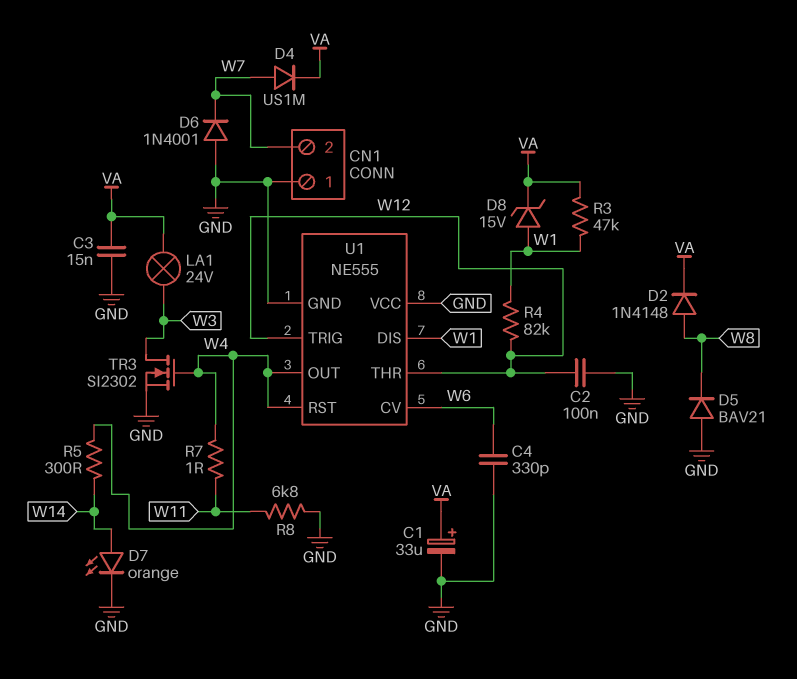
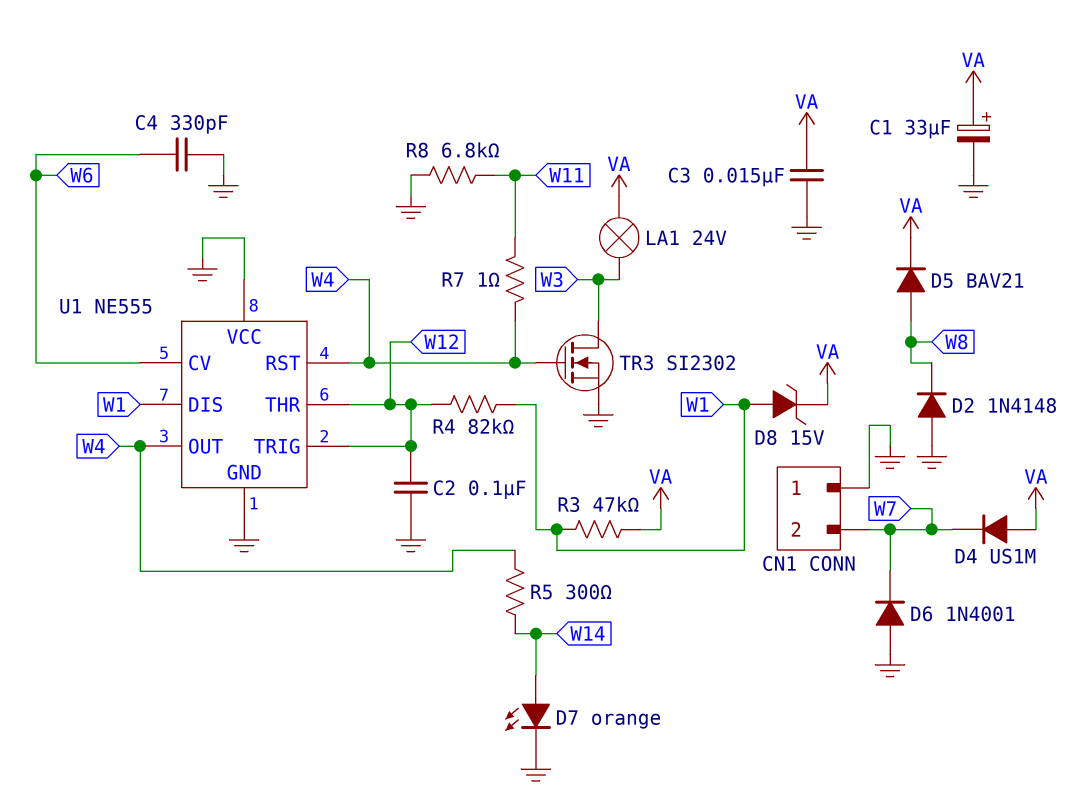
D2: diode 1N4148 (A W8, K VA) -> diode 1N4148 (A GND, K W8)
D4: diode US1M (A W7, K VA) -> diode US1M (A VA, K W7)
D5: diode BAV21 (A GND, K W8) -> diode BAV21 (A W8, K VA)

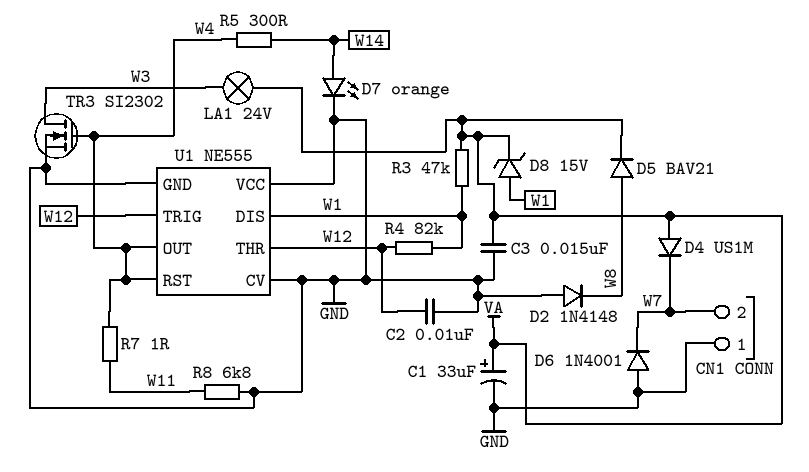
C2: 100nF (GND, W12) -> 10nF (GND, W12)
C4: 330pF (GND, W6) -> none
U1 pin CV: W6 -> GND

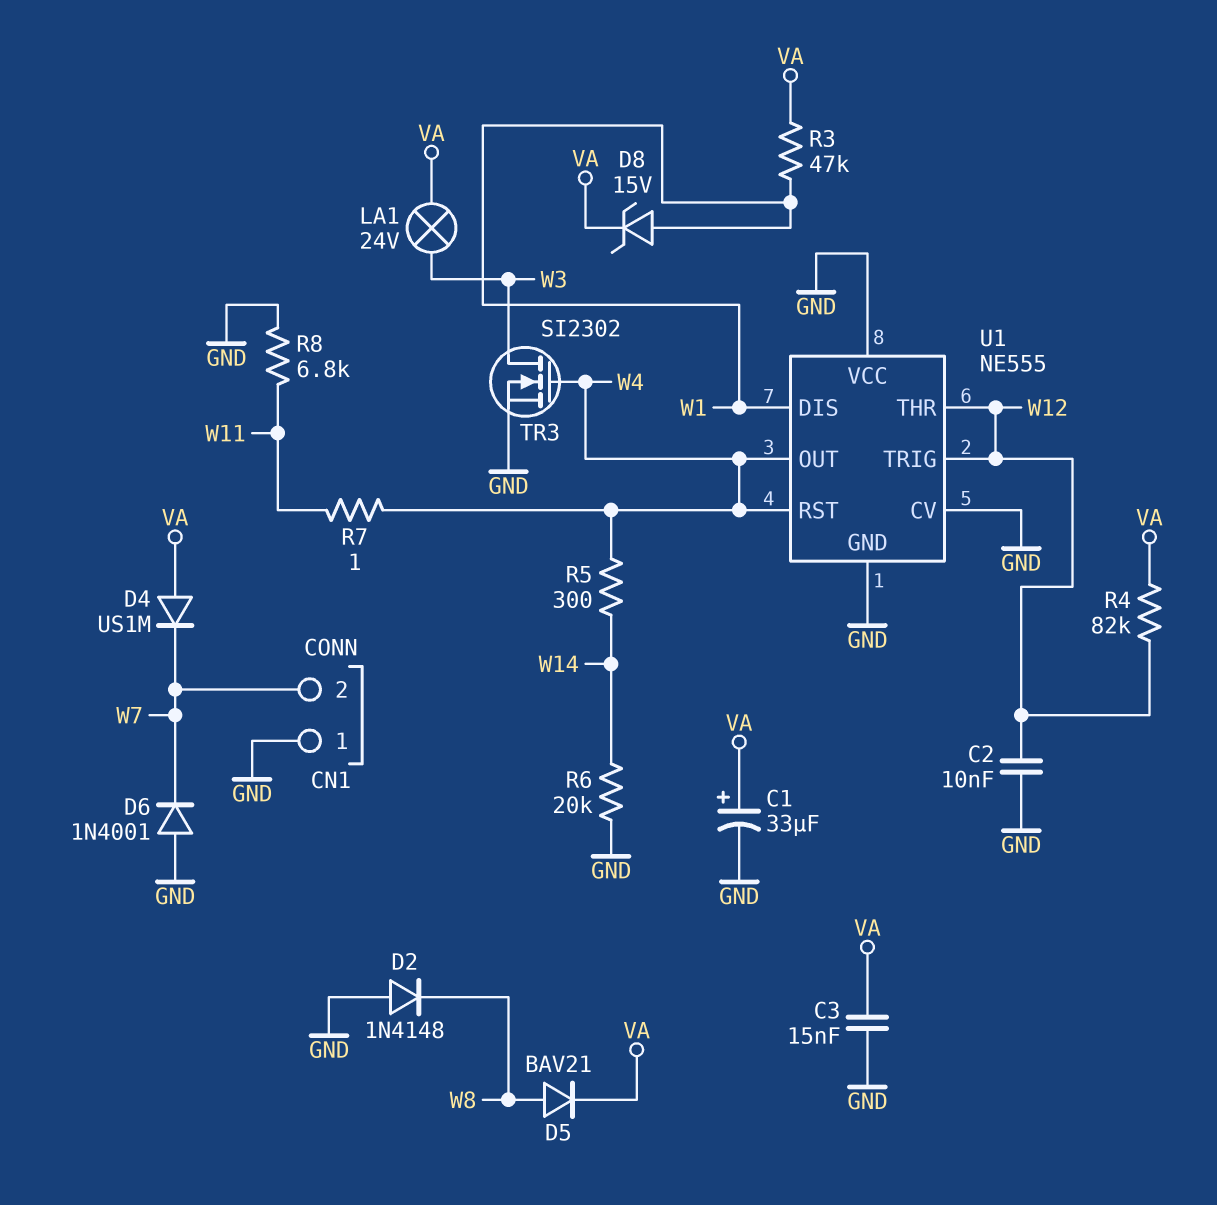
D7: LED orange (A W14, K GND) -> none
R4: 82k (W1, W12) -> 82k (VA, W12)
R6: none -> 20k (GND, W14)

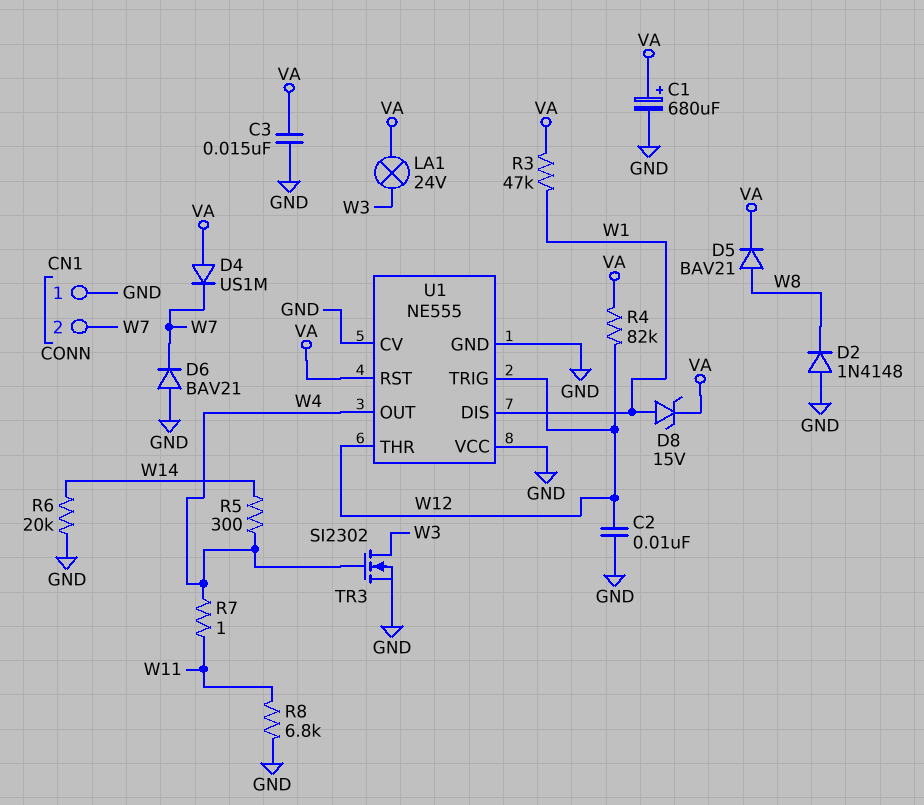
C1: 33uF (plus VA, minus GND) -> 680uF (plus VA, minus GND)
D6: diode 1N4001 (A GND, K W7) -> diode BAV21 (A GND, K W7)
U1 pin RST: W4 -> VA

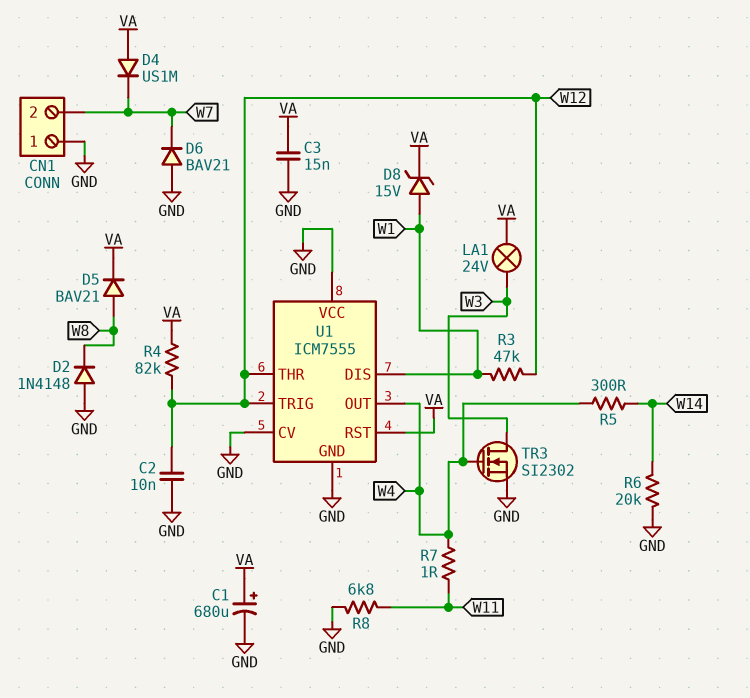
R3: 47k (VA, W1) -> 47k (W1, W12)
U1: NE555 -> ICM7555

